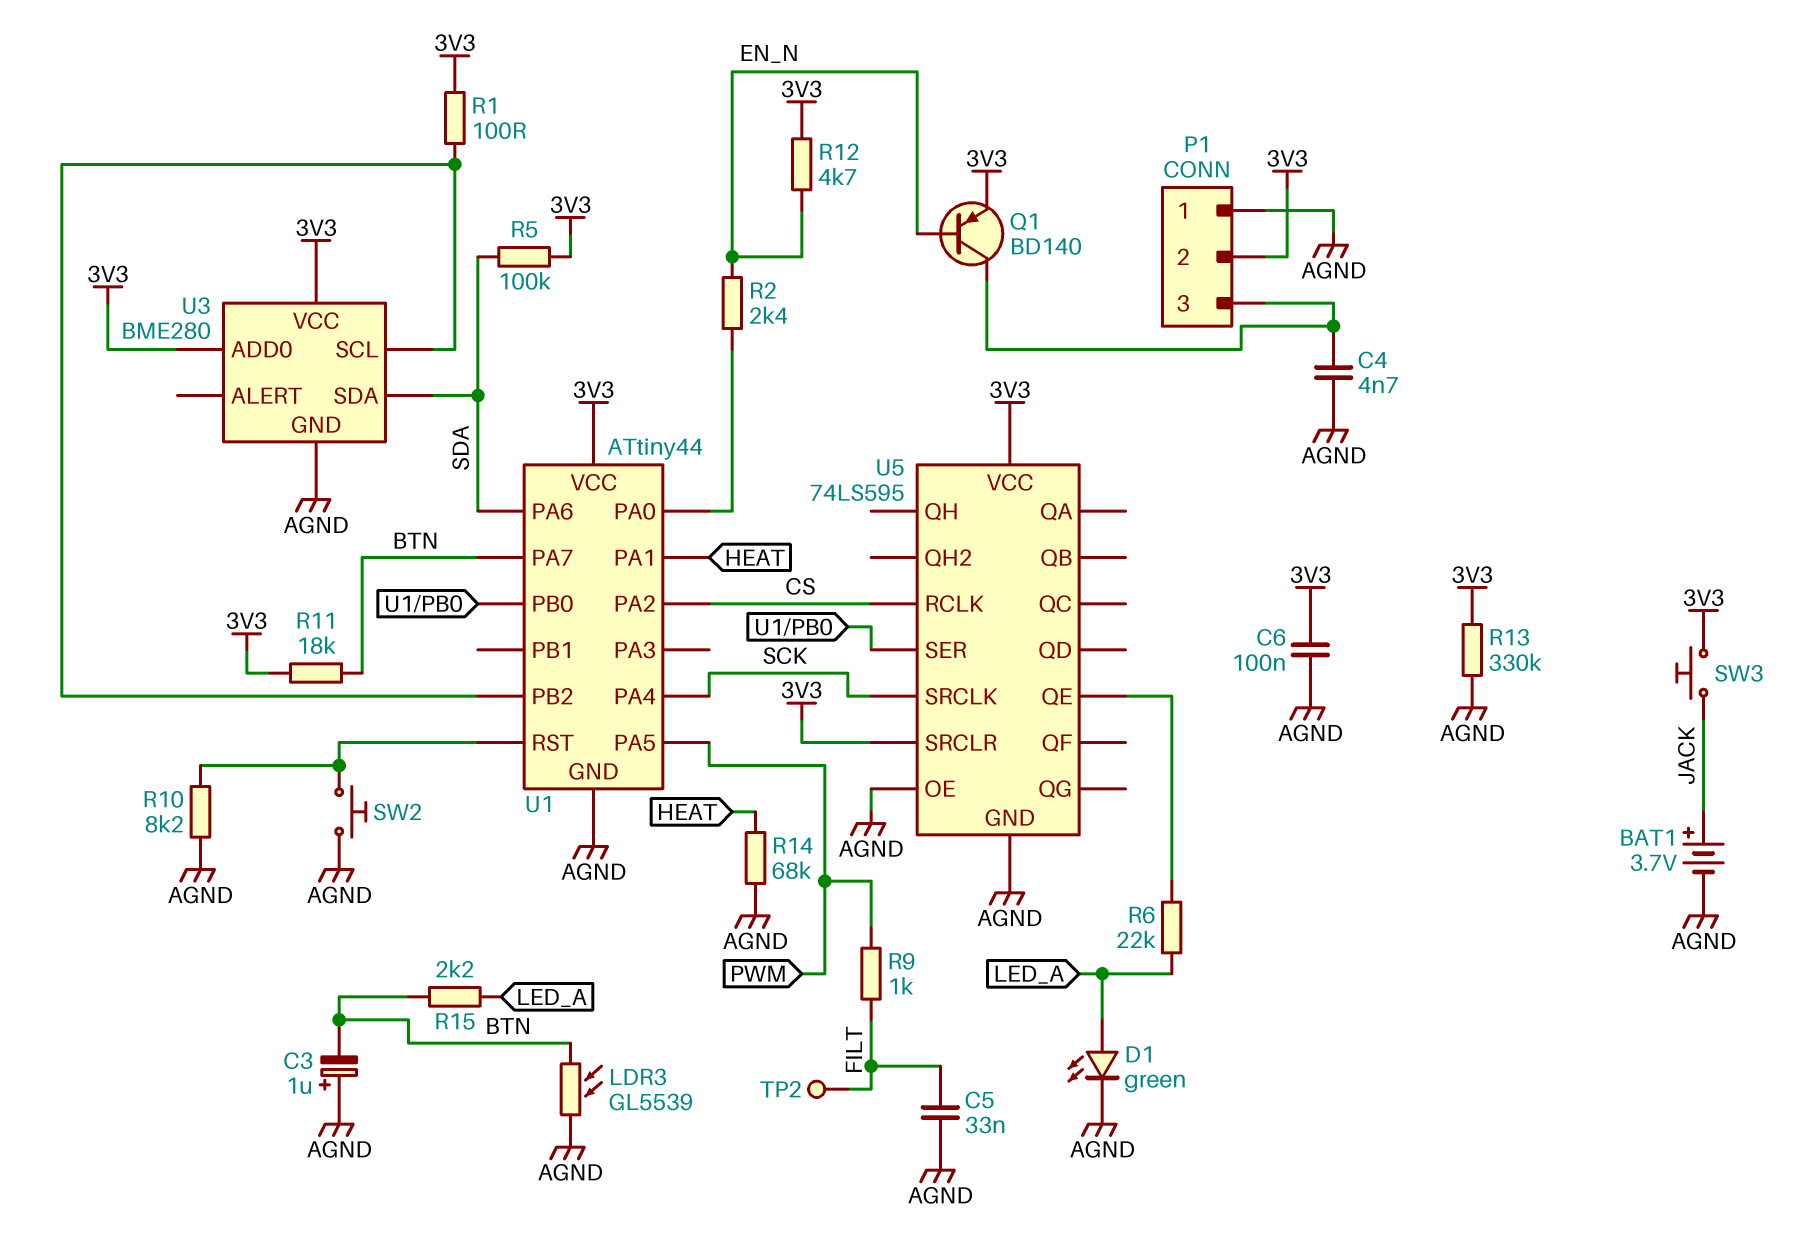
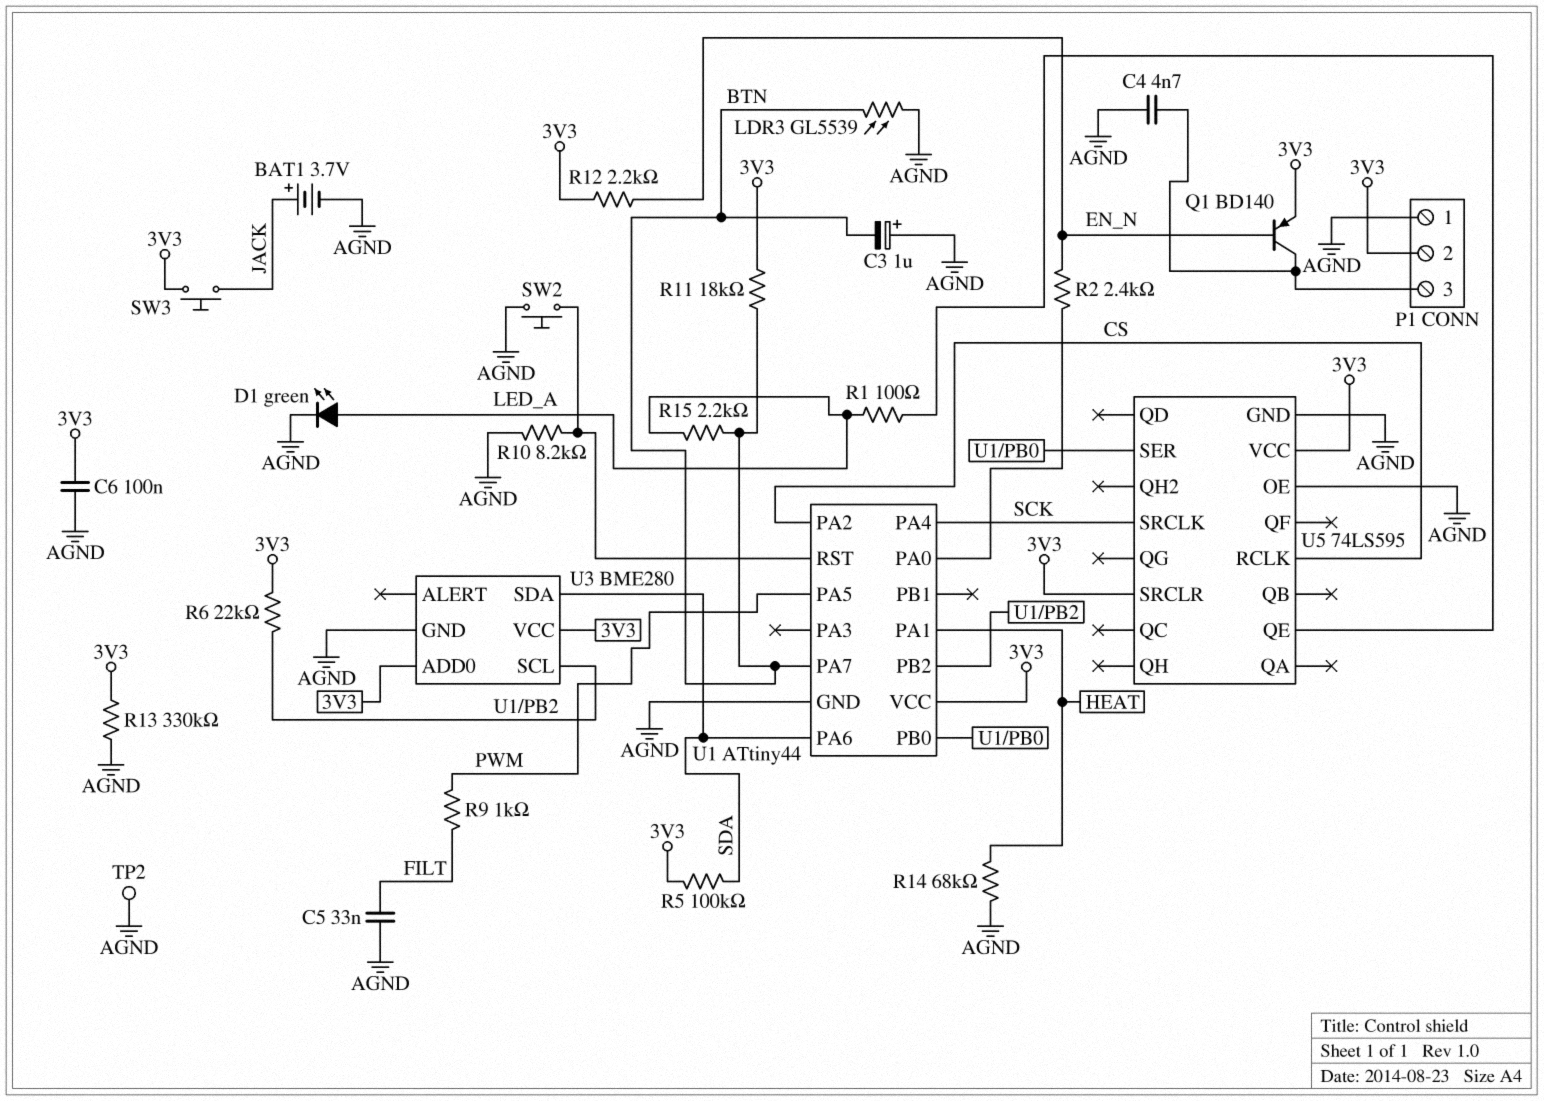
R1: 100 (3V3, U1/PB2) -> 100 (LED_A, U5/QE)
R6: 22k (LED_A, U5/QE) -> 22k (3V3, U1/PB2)
R12: 4.7k (3V3, EN_N) -> 2.2k (3V3, EN_N)
TP2: test point (FILT) -> test point (AGND)

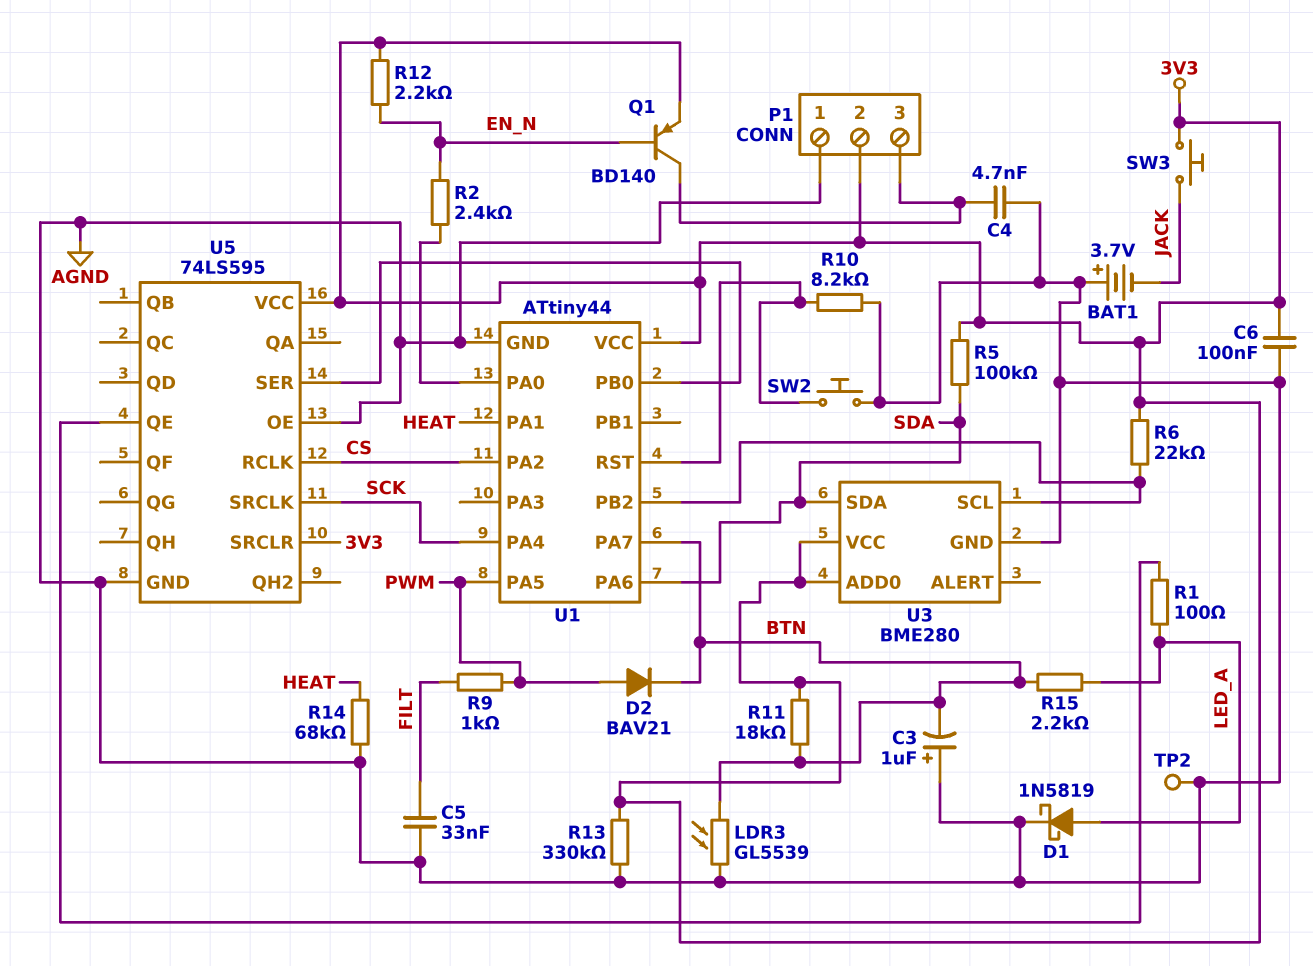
BAT1: 3.7V (plus JACK, minus AGND) -> 3.7V (plus AGND, minus JACK)
D1: LED green (A LED_A, K AGND) -> schottky 1N5819 (A LED_A, K AGND)
D2: none -> diode BAV21 (A PWM, K BTN)

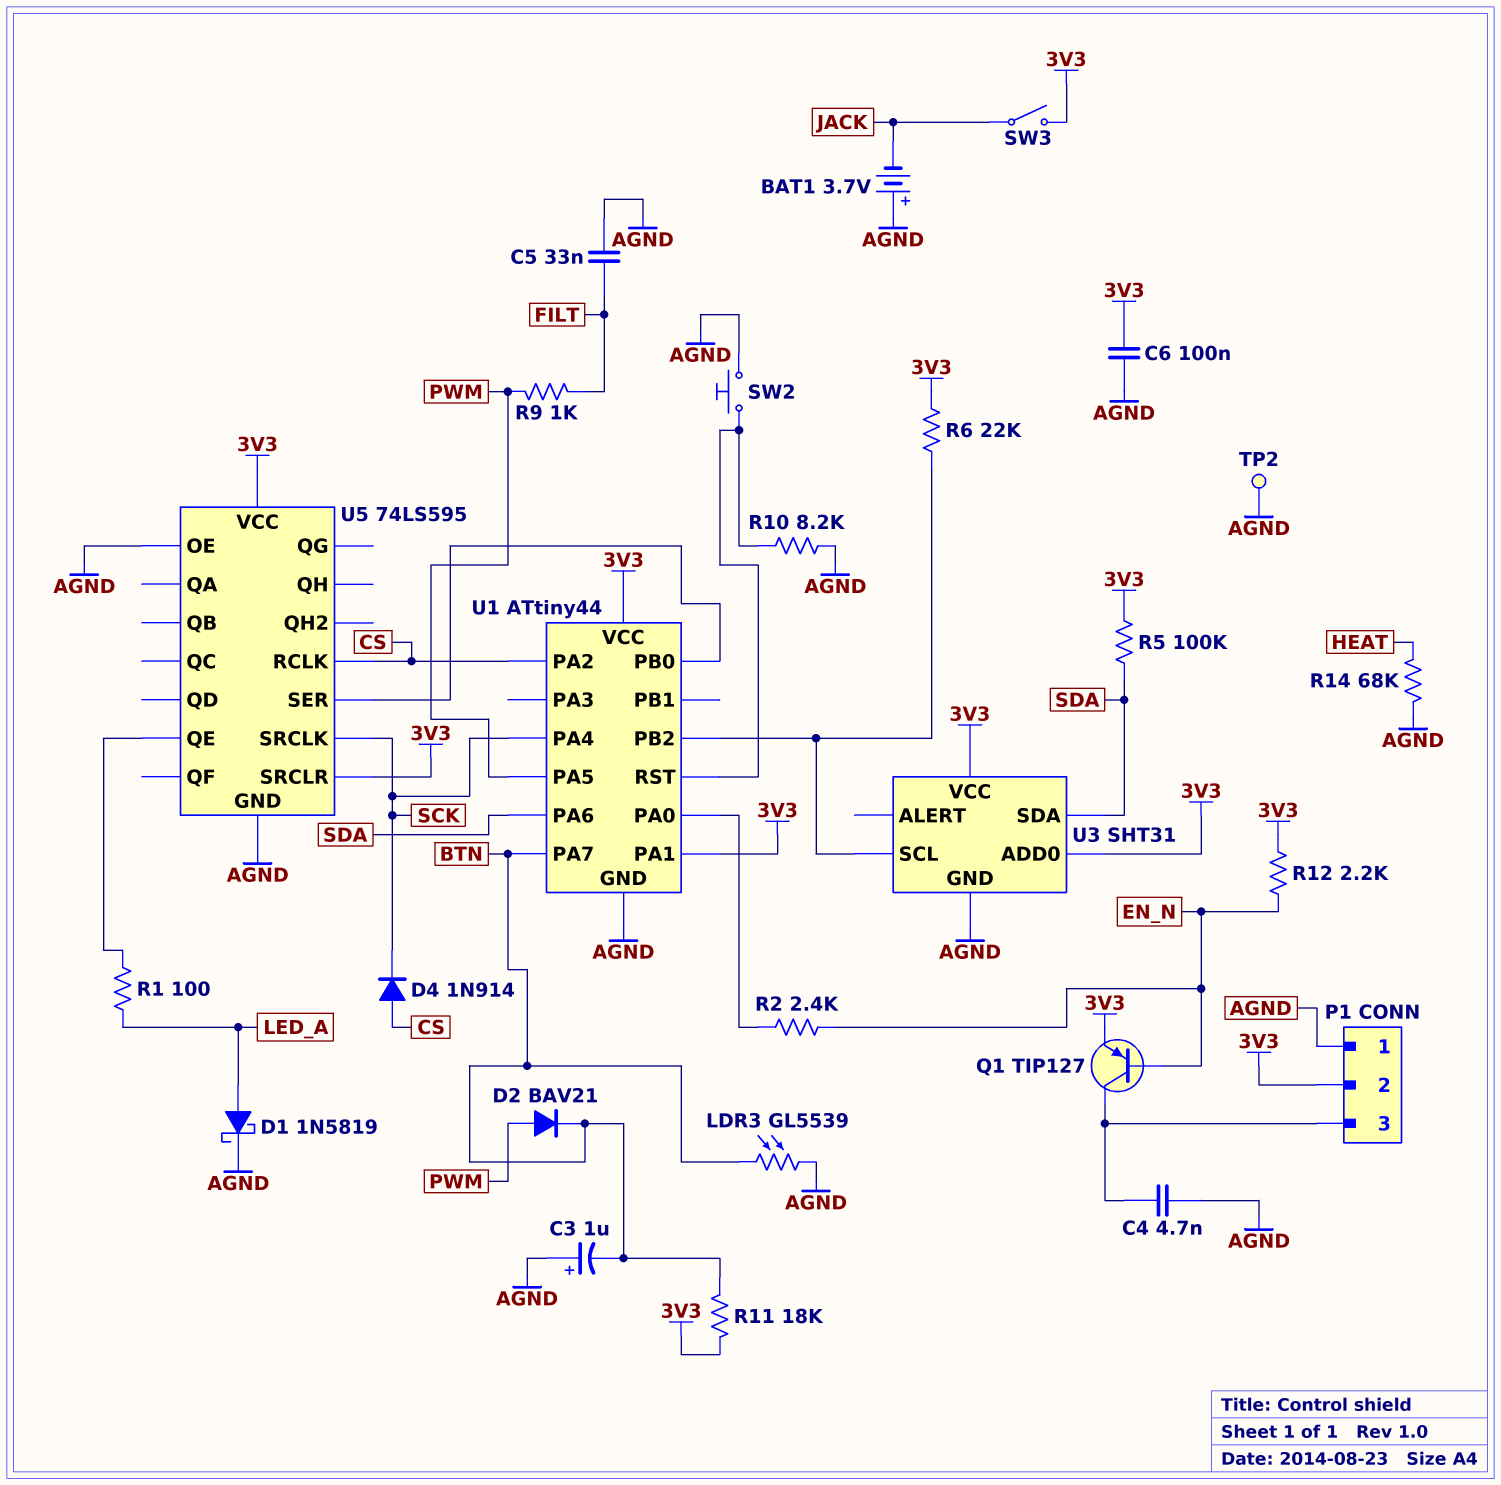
D4: none -> diode 1N914 (A CS, K SCK)
Q1: PNP BD140 (B EN_N, C P1/3, E 3V3) -> PNP TIP127 (B EN_N, C P1/3, E 3V3)
R13: 330k (3V3, AGND) -> none
R15: 2.2k (BTN, LED_A) -> none
SW3: button (3V3, JACK) -> switch (3V3, JACK)
U1 pin PA1: HEAT -> 3V3
U3: BME280 -> SHT31

